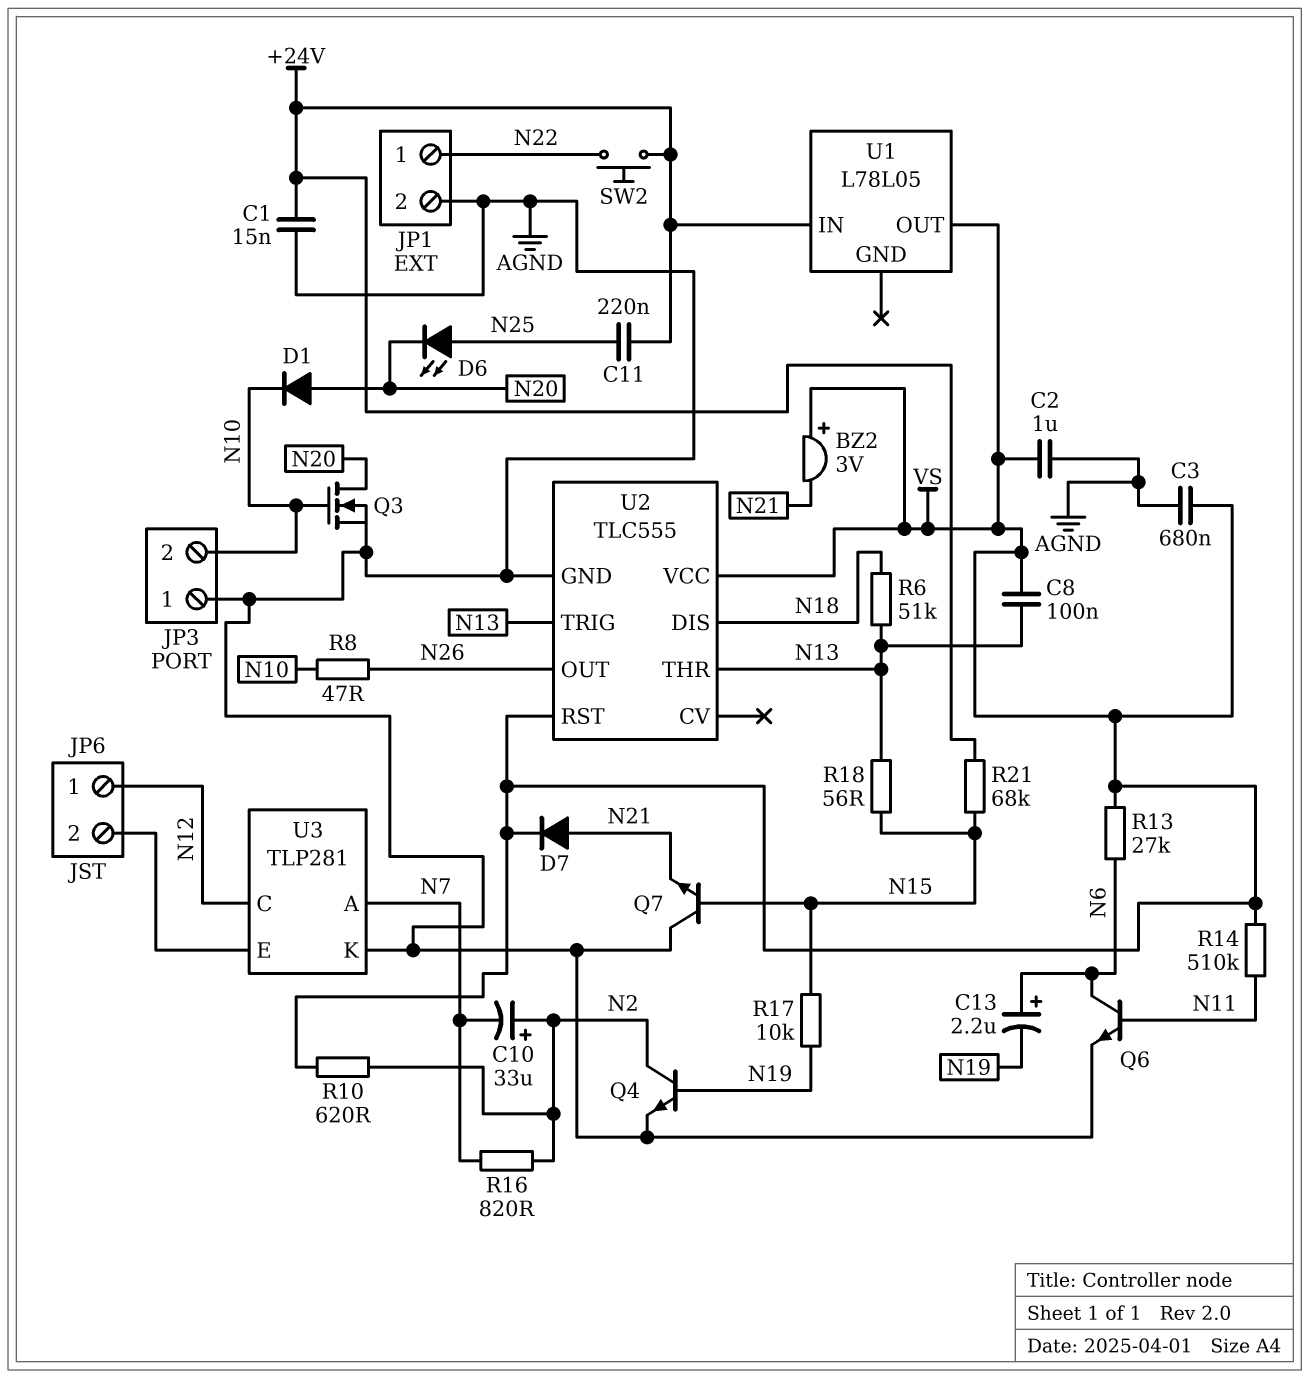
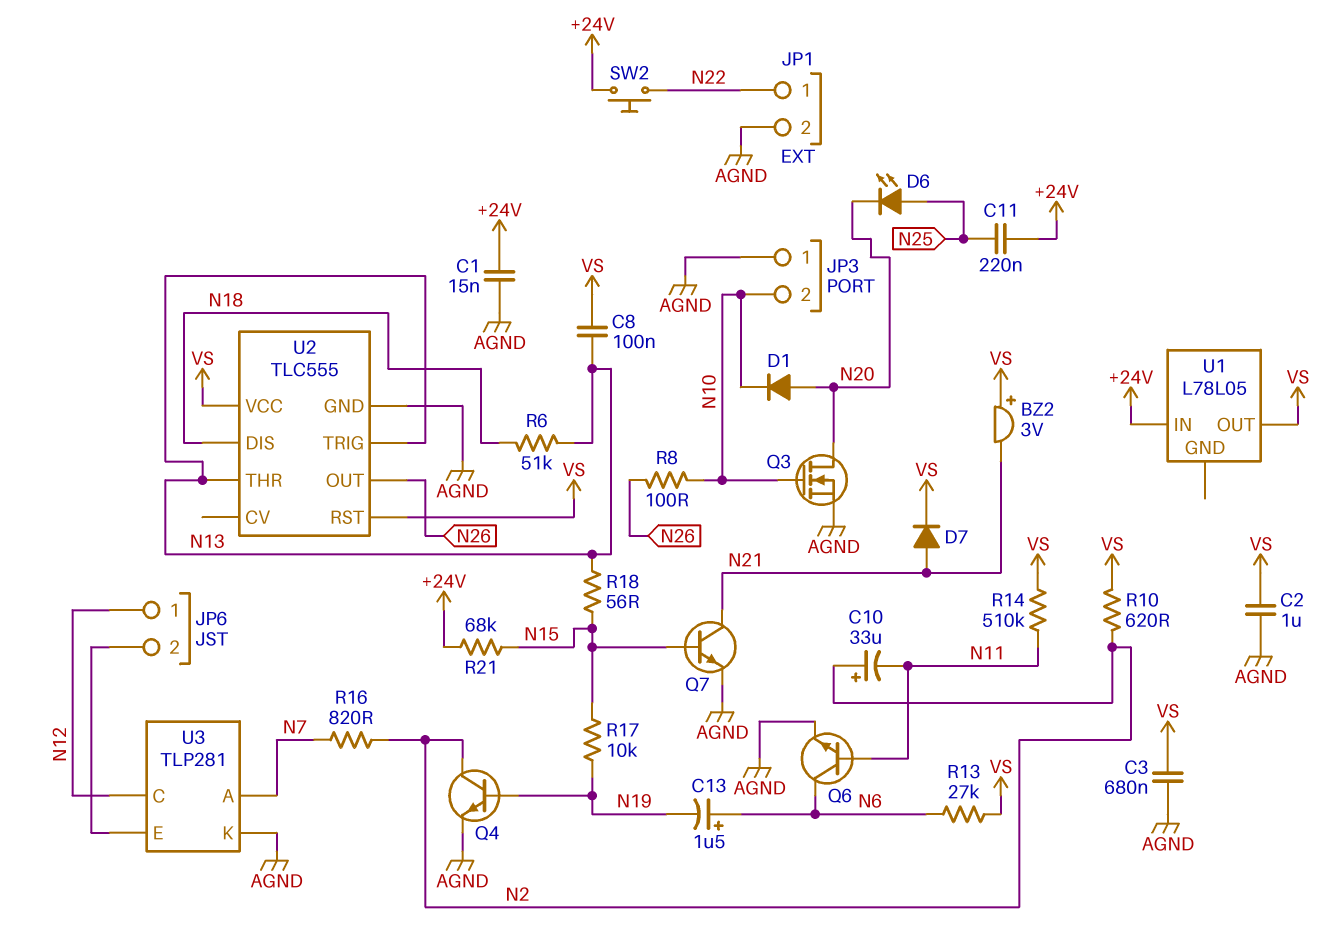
C10: 33uF (plus N2, minus N7) -> 33uF (plus N2, minus N11)
C13: 2.2uF (plus N6, minus N19) -> 1.5uF (plus N6, minus N19)
Q7: NPN (B N15, C AGND, E N21) -> NPN (B N15, C N21, E AGND)
R8: 47 (N10, N26) -> 100 (N10, N26)

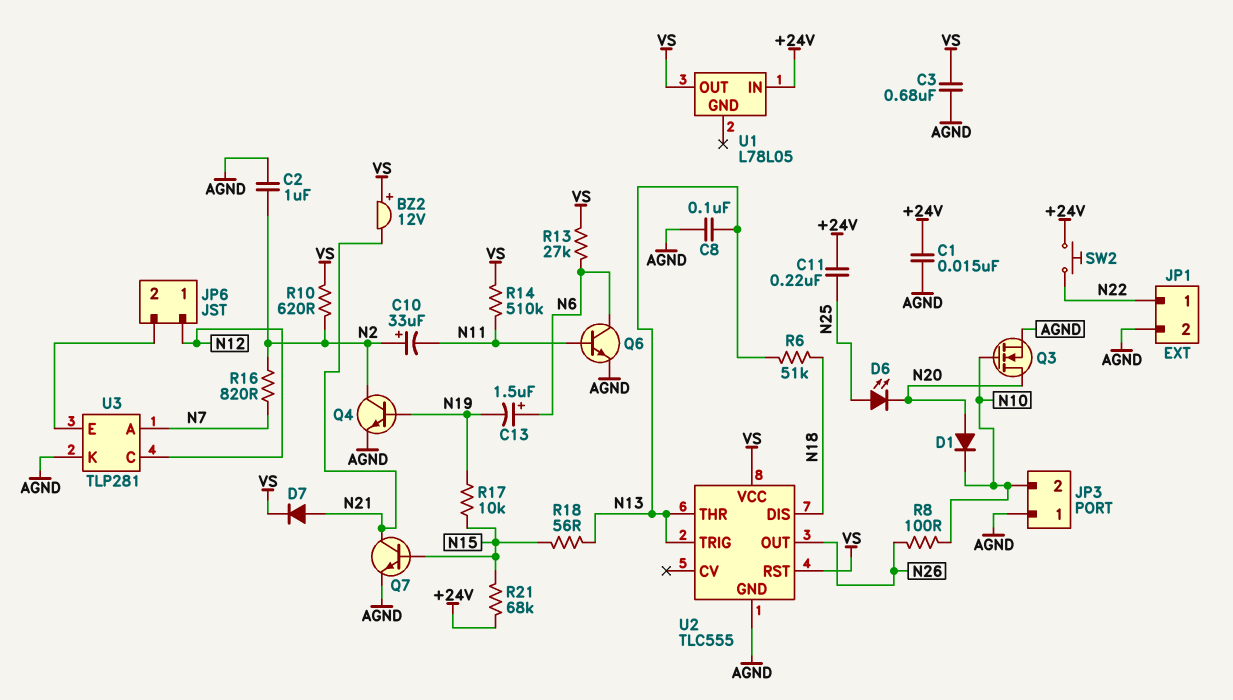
BZ2: buzzer 3V (plus VS, minus N21) -> buzzer 12V (plus VS, minus N21)
C2: 1uF (AGND, VS) -> 1uF (AGND, N2)
C8: 100nF (N13, VS) -> 100nF (AGND, N13)

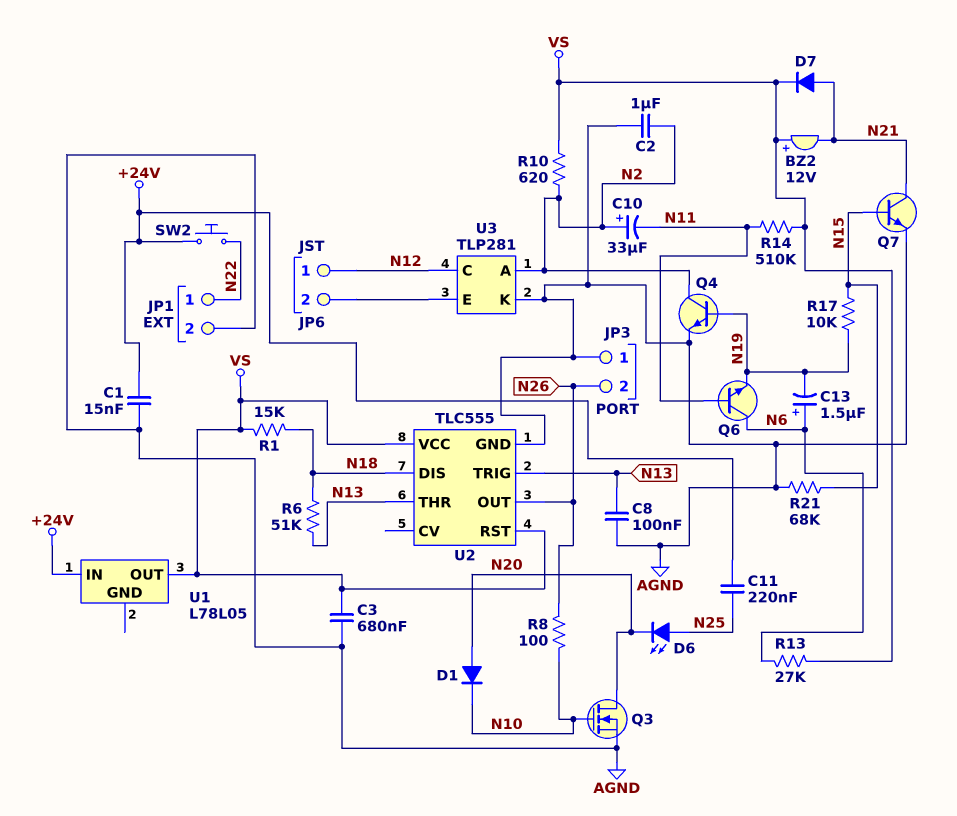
JP3 pin 2: N10 -> N26
Q6: NPN (B N11, C N6, E AGND) -> NPN (B N11, C N6, E N19)
R1: none -> 15k (N18, VS)
R16: 820 (N2, N7) -> none
R18: 56 (N13, N15) -> none
R21: 68k (+24V, N15) -> 68k (AGND, N15)
U3 pin A: N7 -> N2

